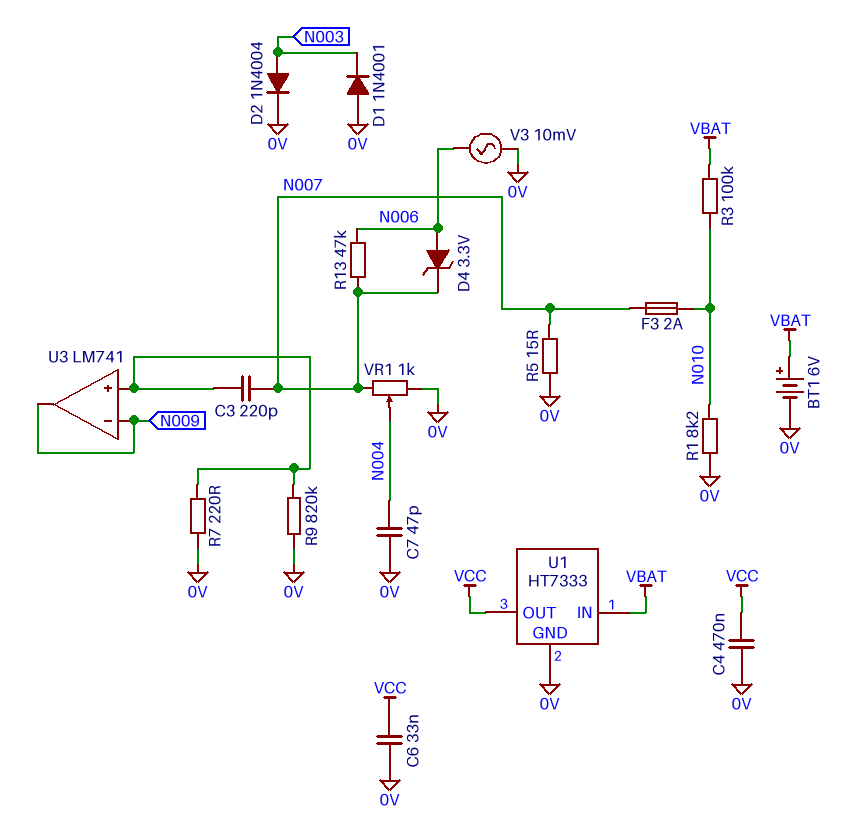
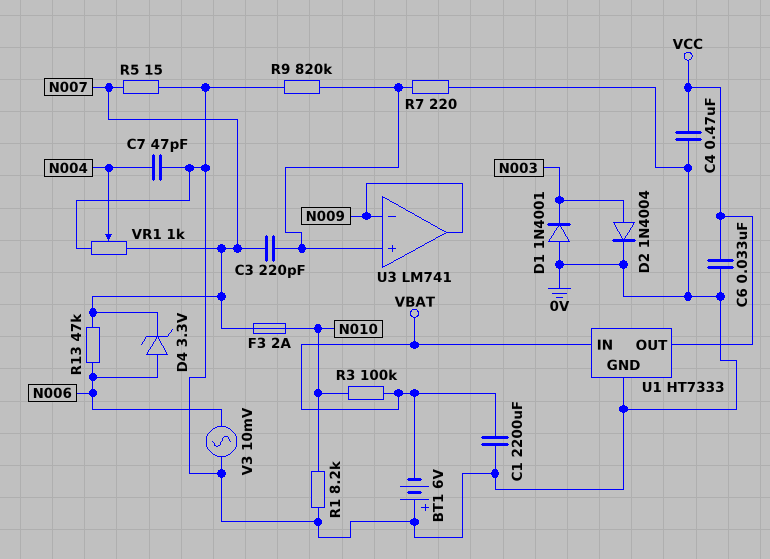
BT1: 6V (plus VBAT, minus 0V) -> 6V (plus 0V, minus VBAT)
C1: none -> 2200uF (0V, VBAT)

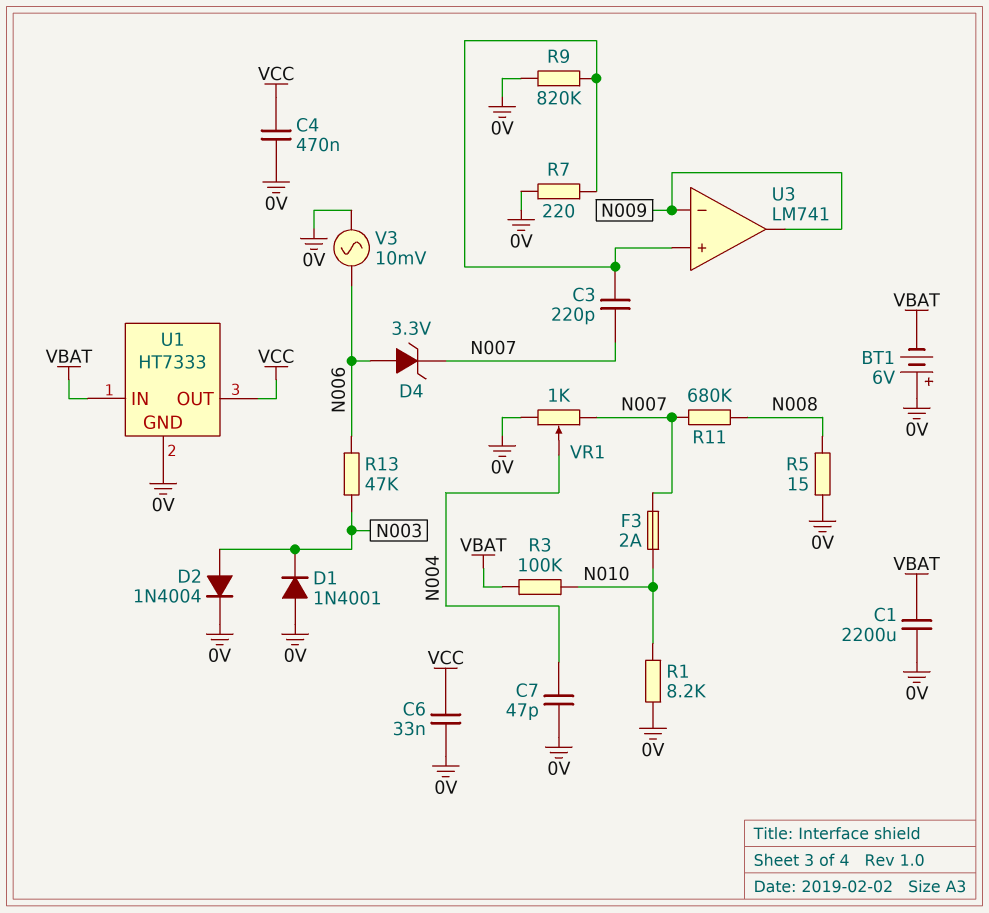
R5: 15 (0V, N007) -> 15 (0V, N008)
R11: none -> 680k (N007, N008)
R13: 47k (N006, N007) -> 47k (N003, N006)

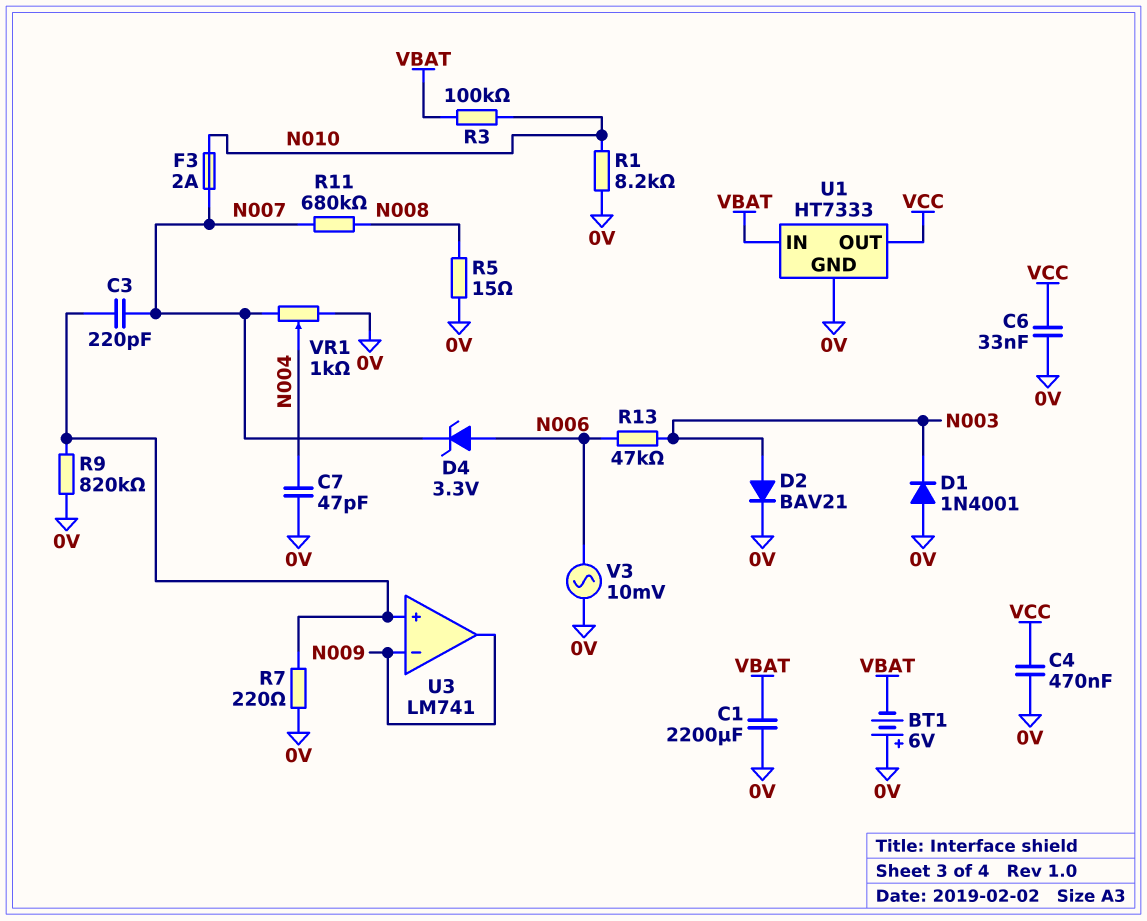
D2: diode 1N4004 (A N003, K 0V) -> diode BAV21 (A N003, K 0V)

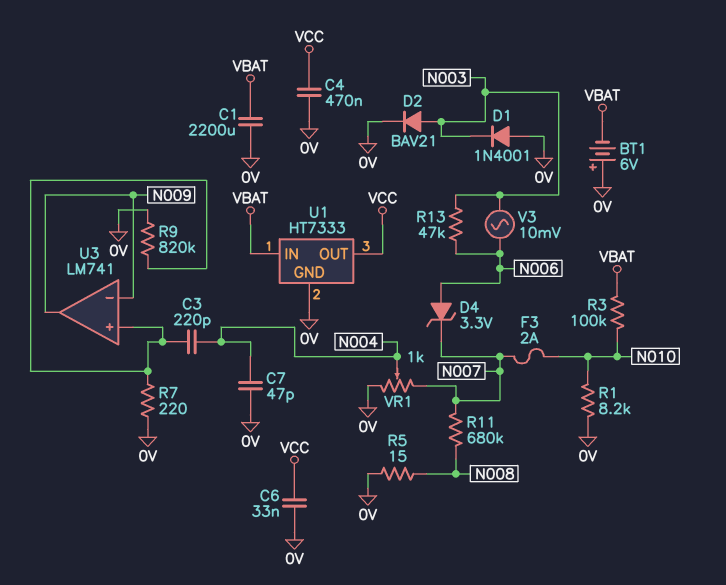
C3: 220pF (N007, U3/in+) -> 220pF (N004, U3/in+)
V3: AC 10mV (0V, N006) -> AC 10mV (N003, N006)

